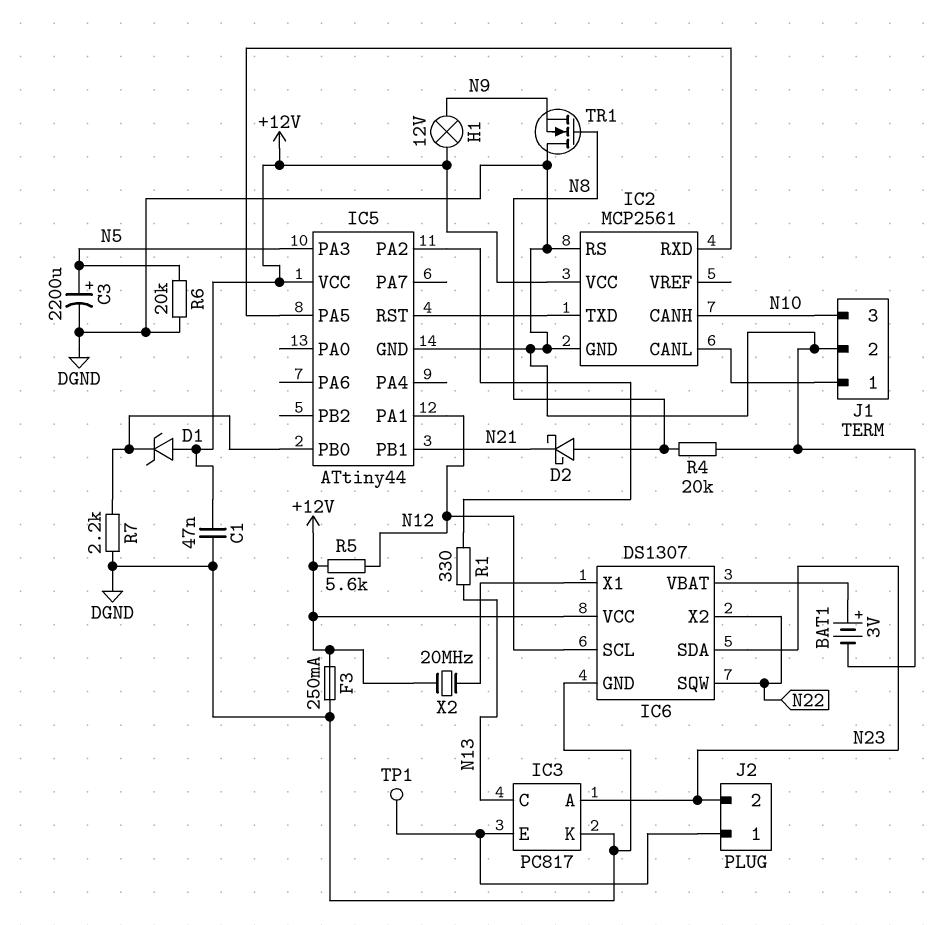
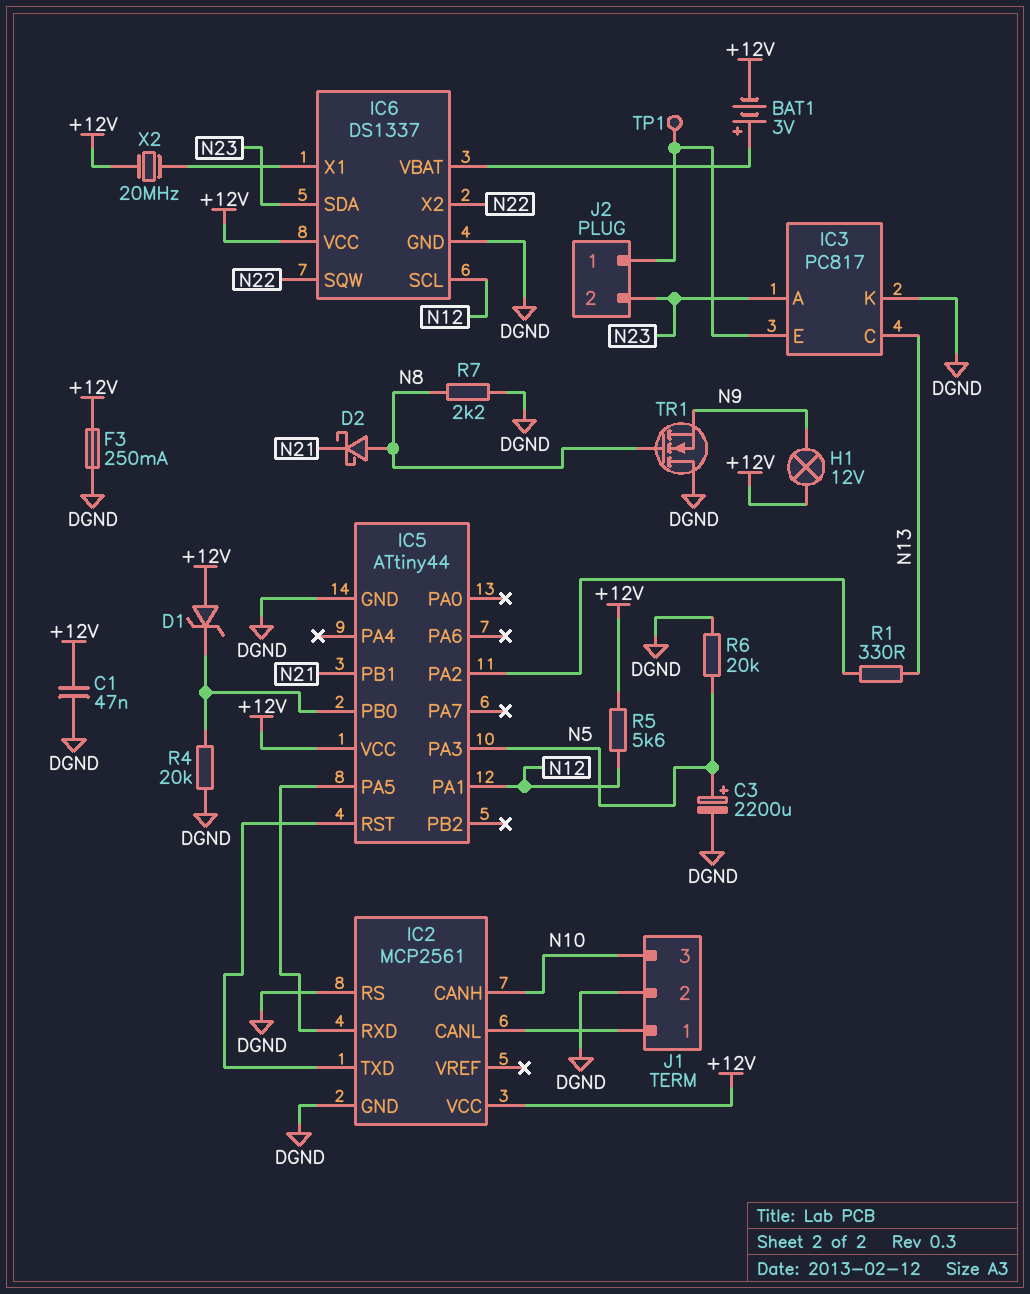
BAT1: 3V (plus IC6/VBAT, minus DGND) -> 3V (plus IC6/VBAT, minus +12V)
IC6: DS1307 -> DS1337
R4: 20k (DGND, N8) -> 20k (DGND, IC5/PB0)
R7: 2.2k (DGND, IC5/PB0) -> 2.2k (DGND, N8)

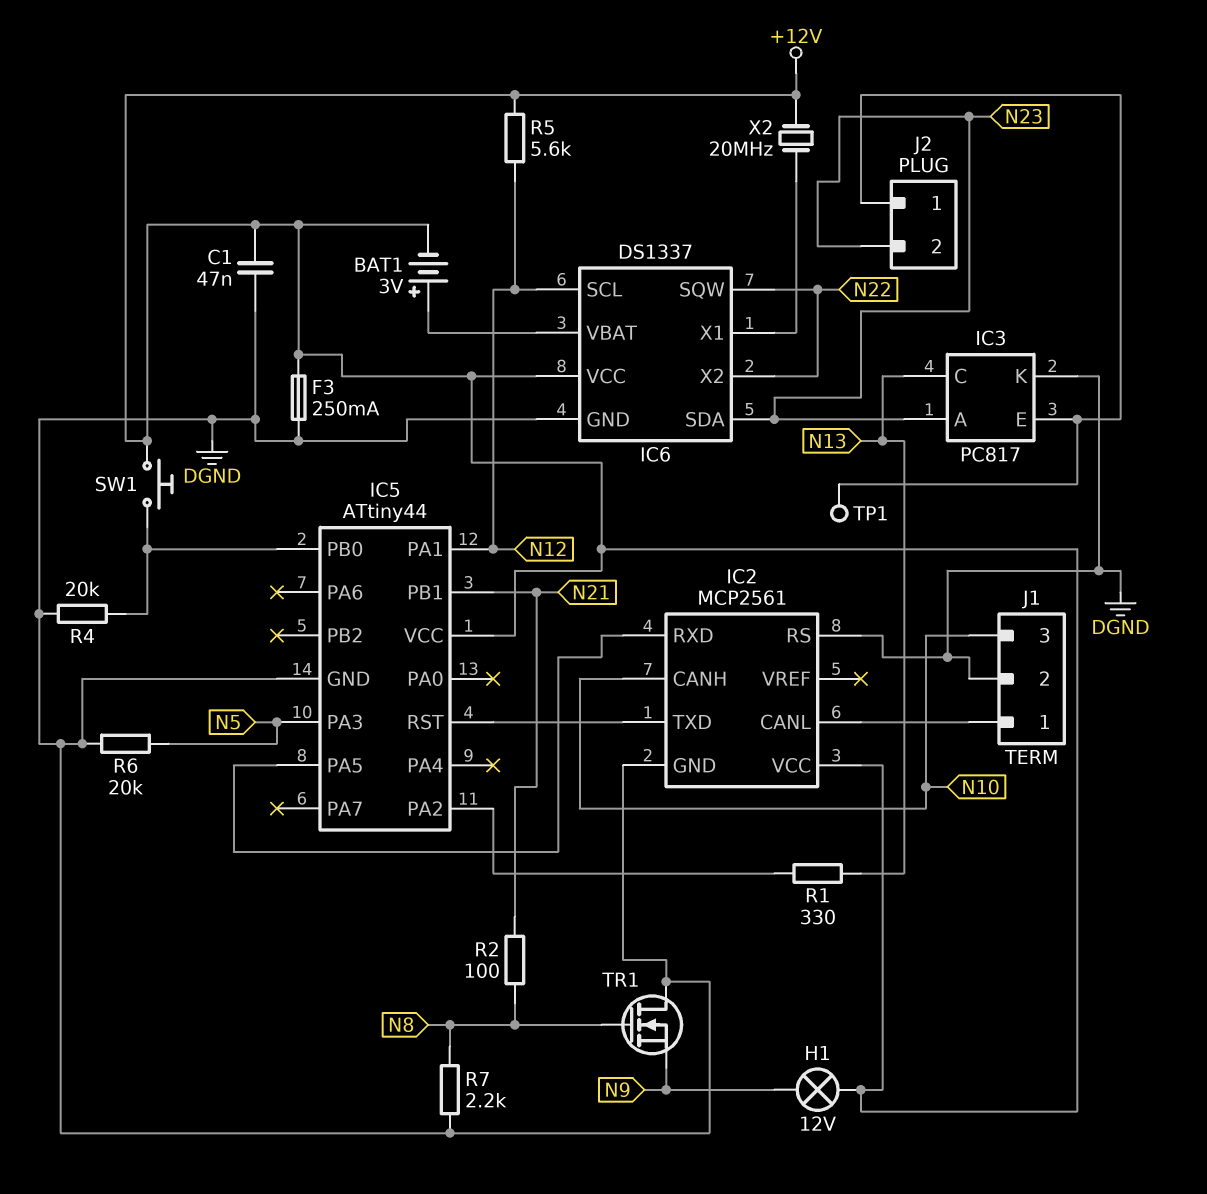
C3: 2200uF (plus N5, minus DGND) -> none
D1: zener (A +12V, K IC5/PB0) -> none
D2: schottky (A N8, K N21) -> none
R2: none -> 100 (N8, N21)
SW1: none -> button (+12V, IC5/PB0)

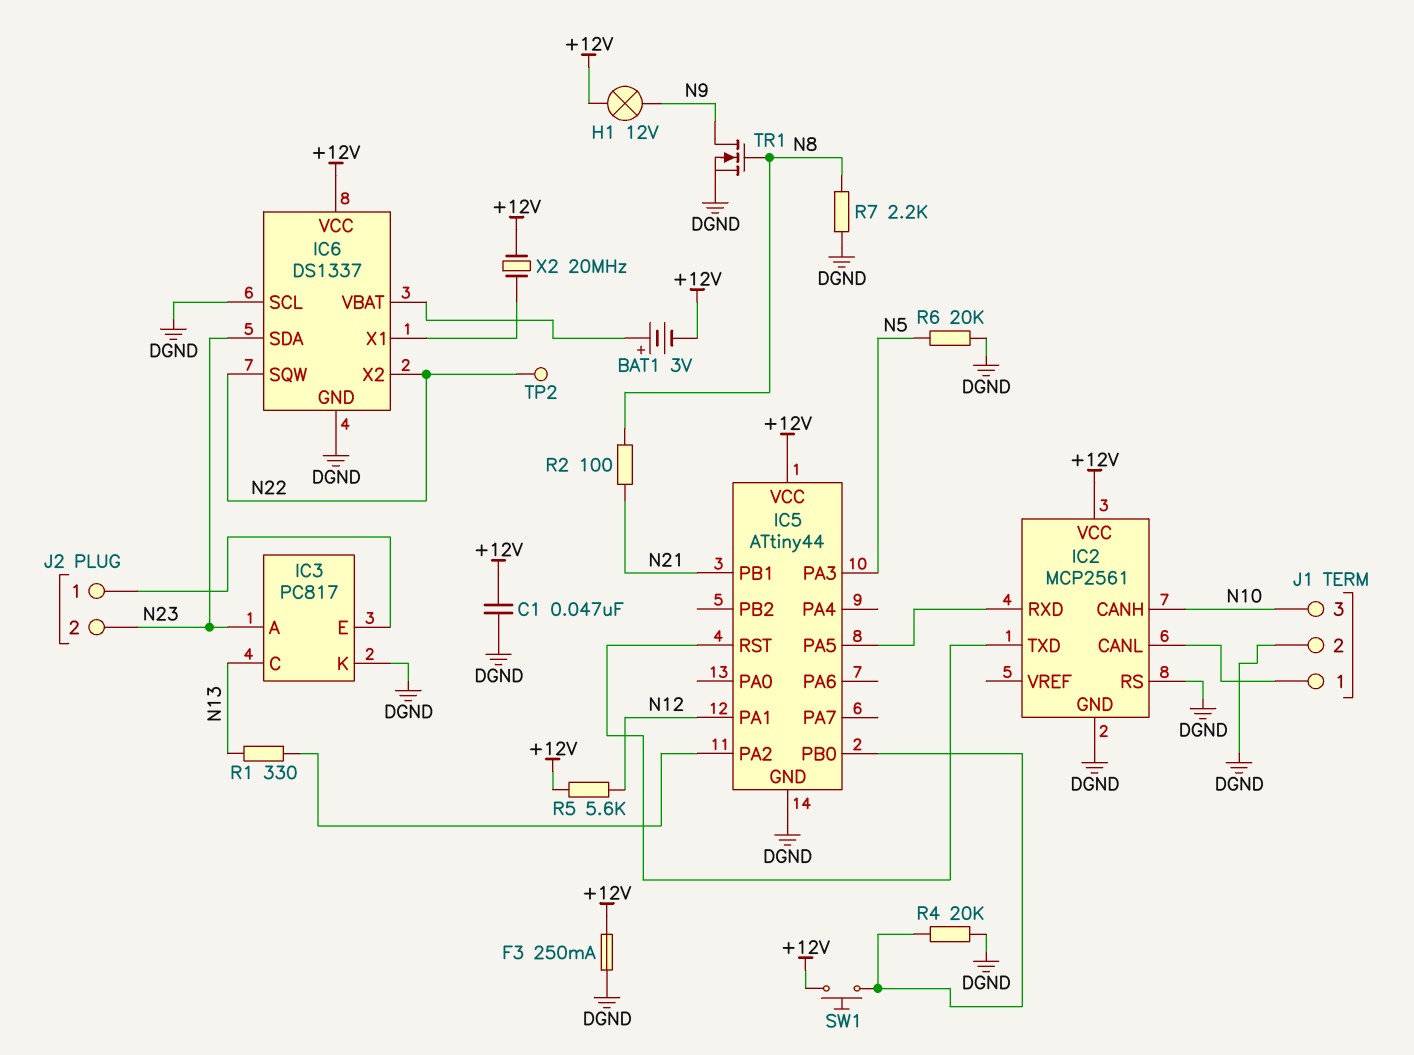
IC6 pin SCL: N12 -> DGND
TP1: test point (IC3/E) -> none
TP2: none -> test point (N22)
TR1: NMOS (G N8, D DGND, S N9) -> NMOS (G N8, D N9, S DGND)

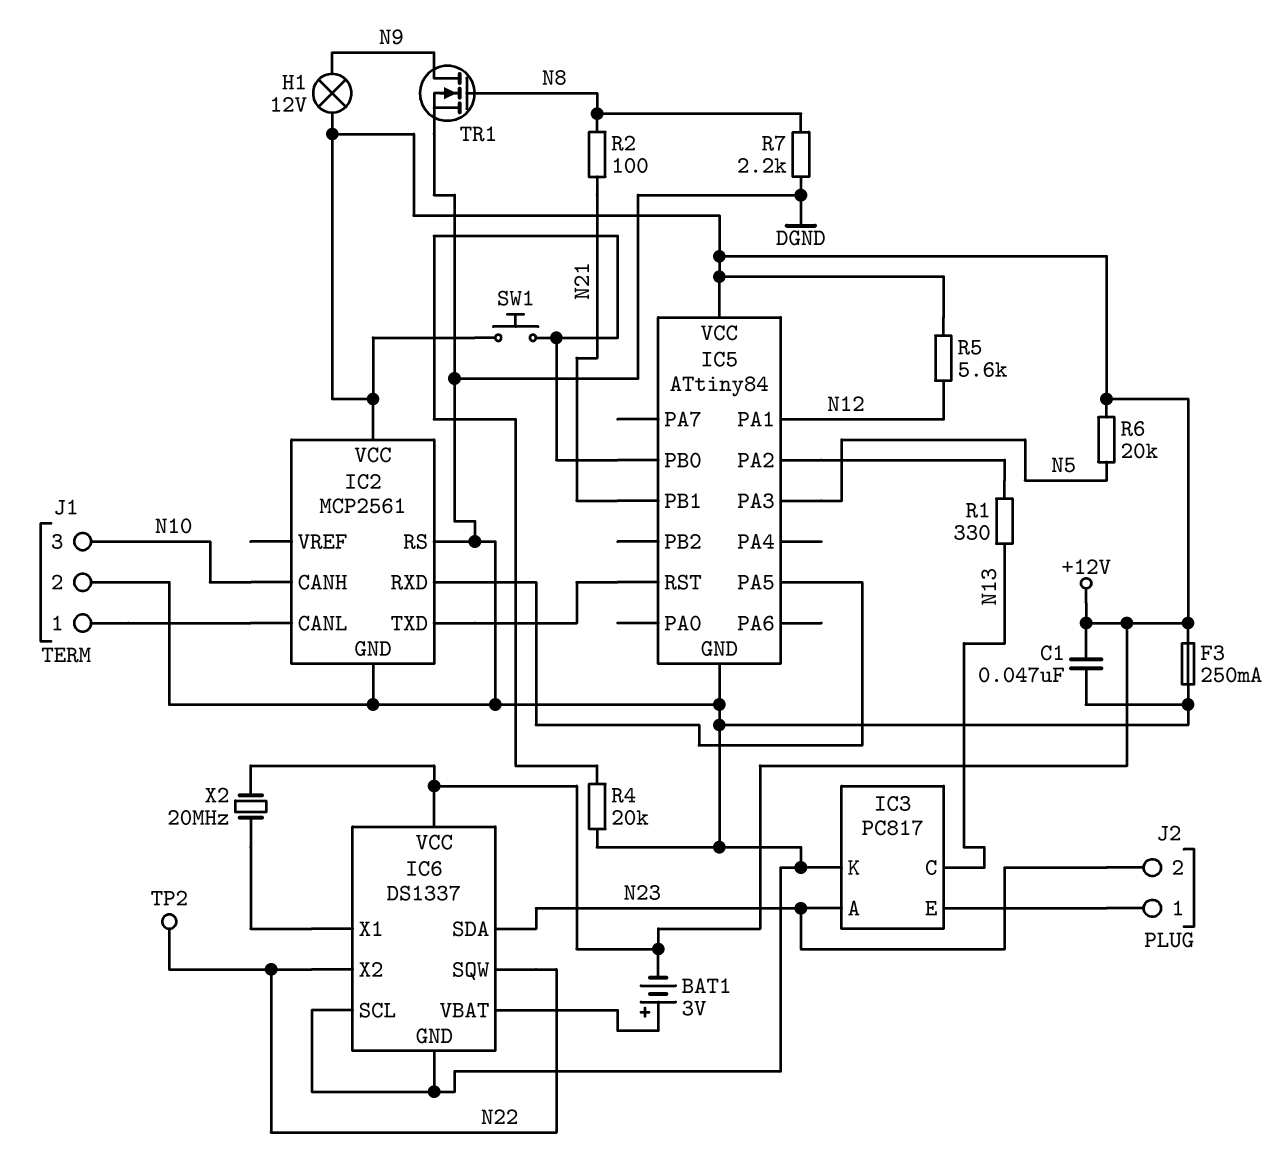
IC5: ATtiny44 -> ATtiny84
R6: 20k (DGND, N5) -> 20k (+12V, N5)

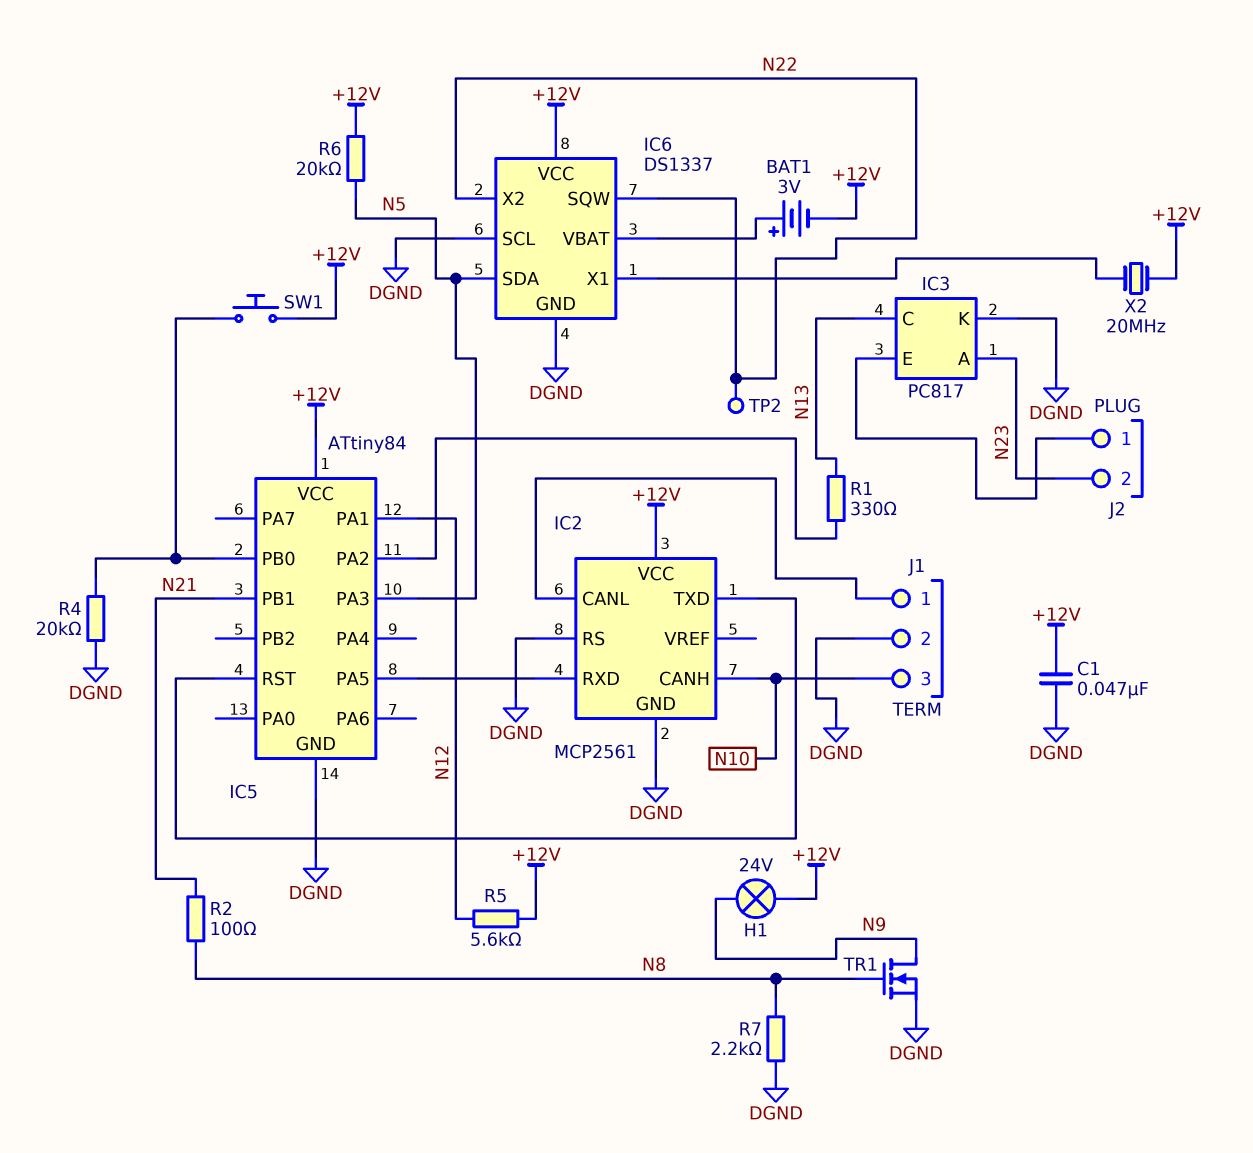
F3: 250mA (+12V, DGND) -> none
H1: lamp 12V (+12V, N9) -> lamp 24V (+12V, N9)
IC6 pin SDA: N23 -> N5

